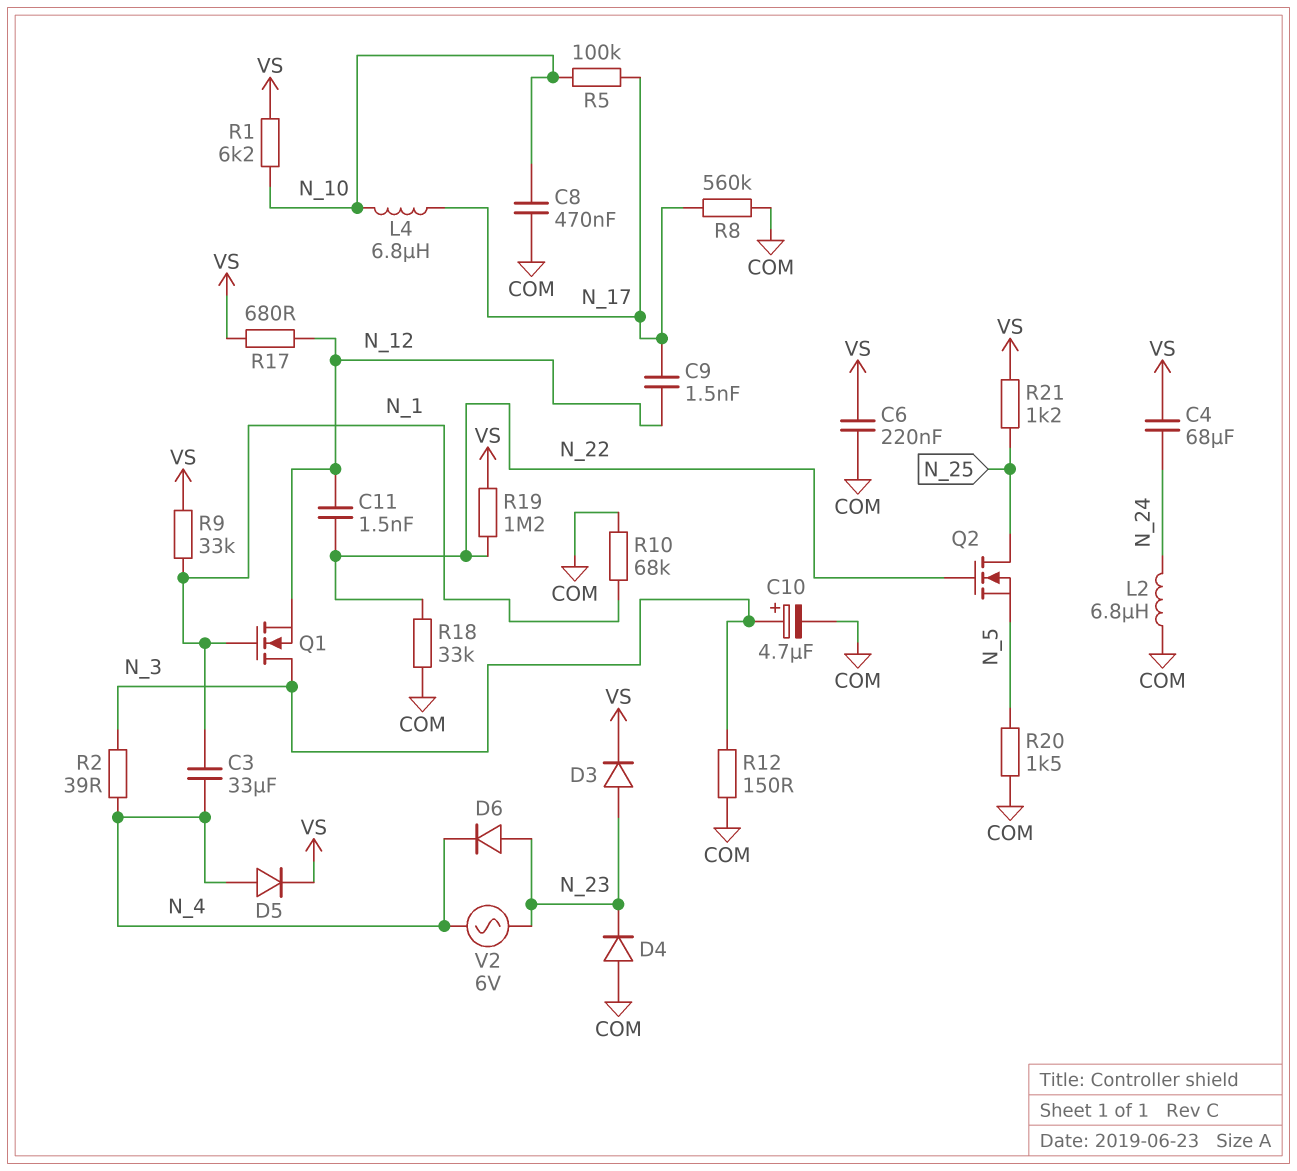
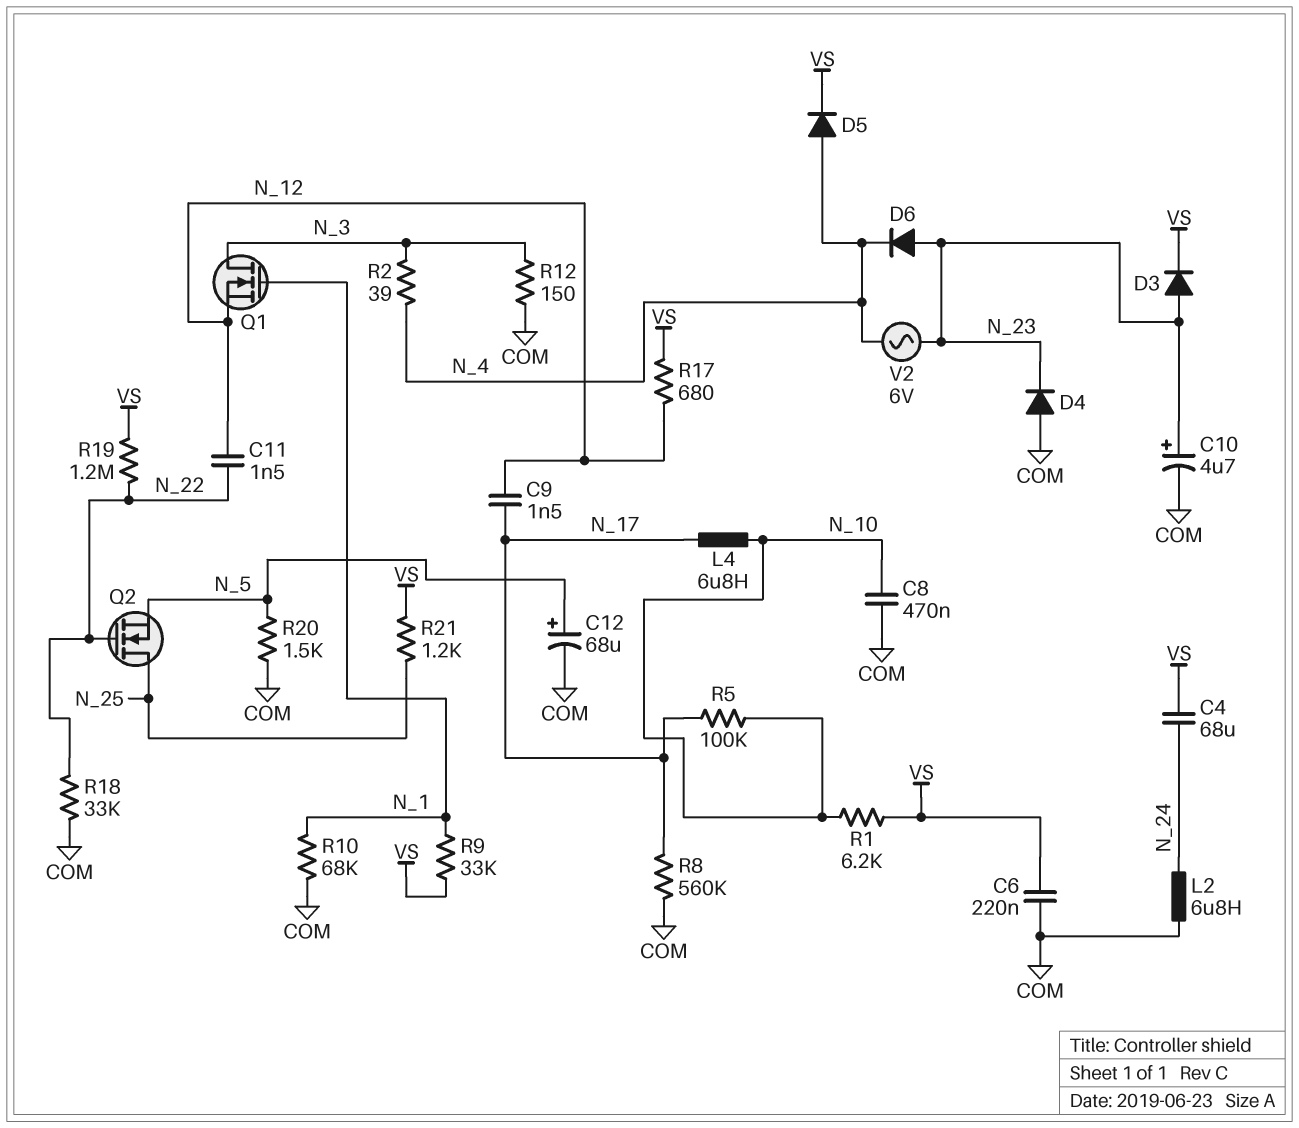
C3: 33uF (N_1, N_4) -> none
C10: 4.7uF (plus N_3, minus COM) -> 4.7uF (plus N_23, minus COM)
C12: none -> 68uF (plus N_5, minus COM)

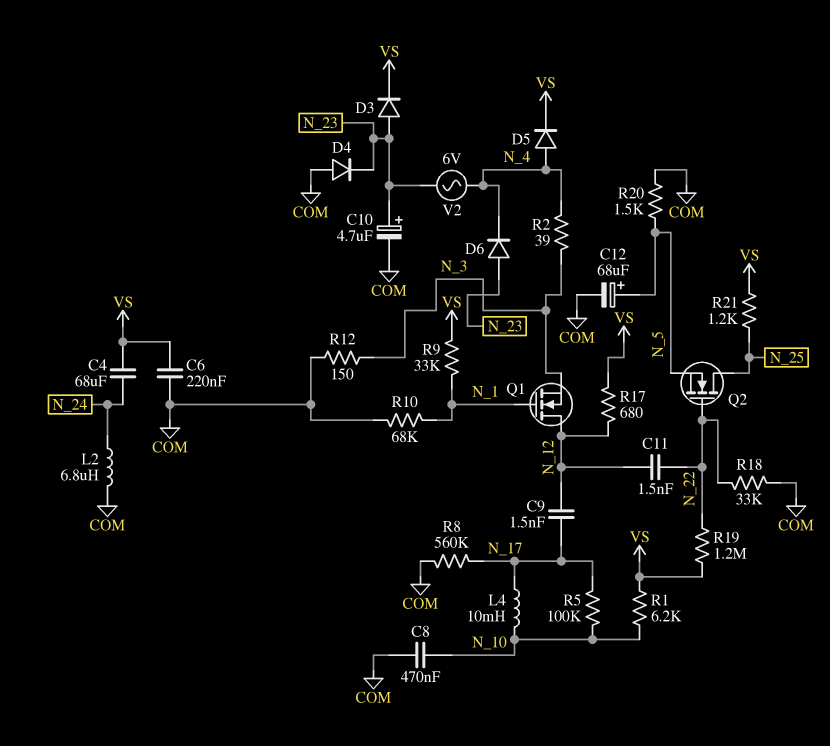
L4: 6.8uH (N_10, N_17) -> 10mH (N_10, N_17)
Q1: NMOS (G N_1, D N_3, S N_12) -> NMOS (G N_1, D N_12, S N_3)

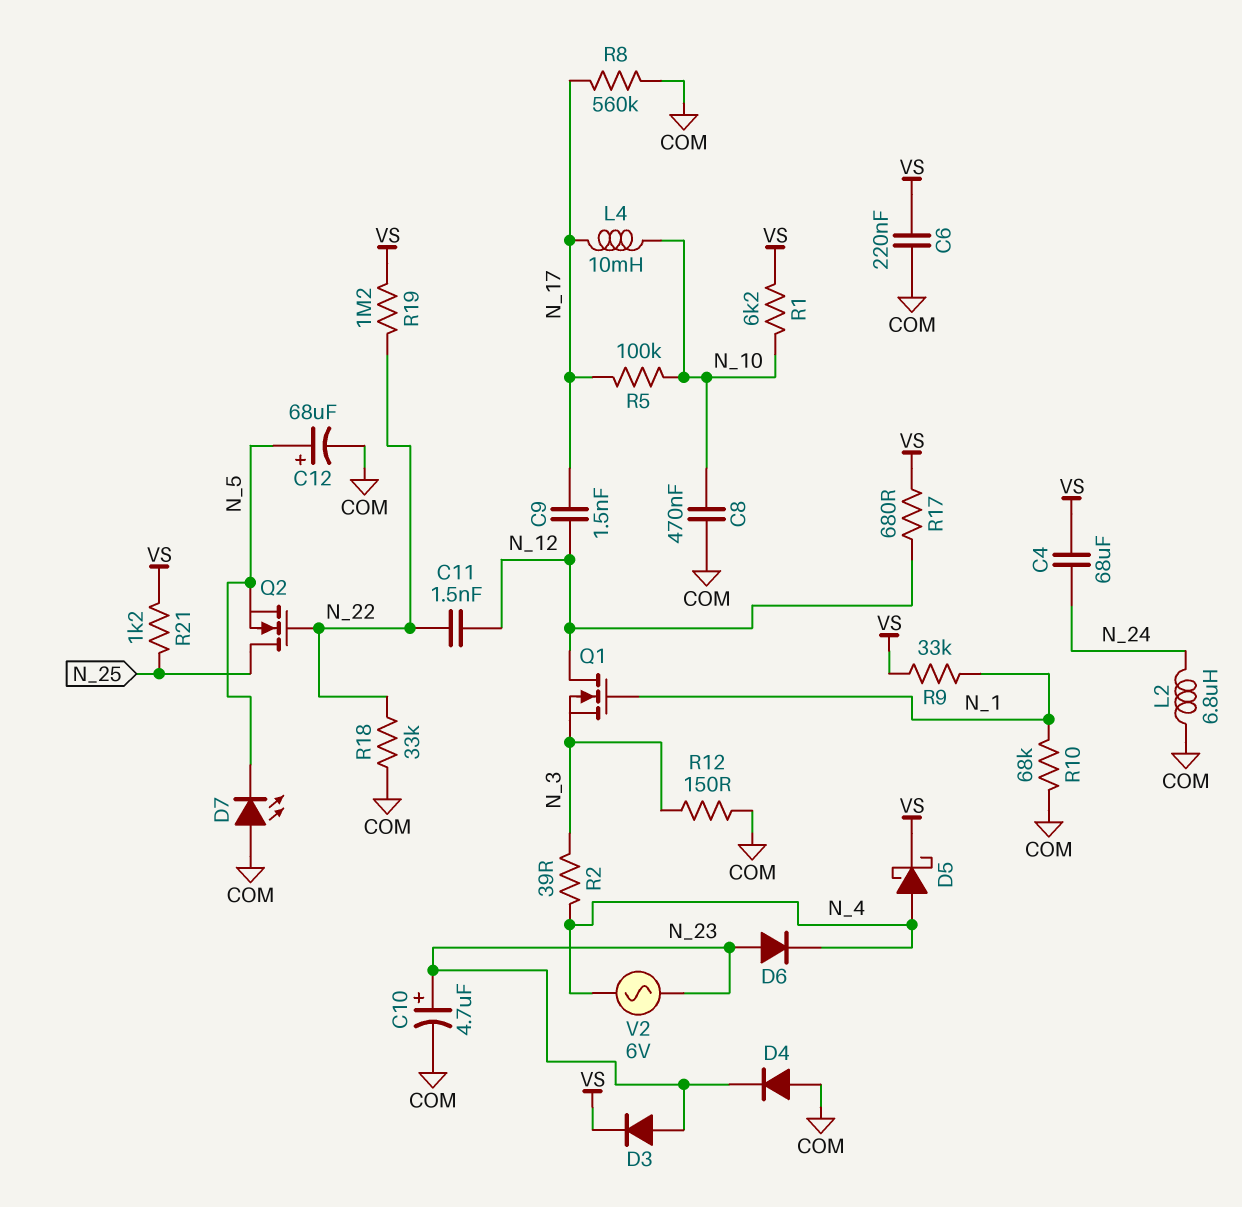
D5: diode (A N_4, K VS) -> schottky (A N_4, K VS)
D7: none -> LED (A COM, K N_5)
R20: 1.5k (COM, N_5) -> none

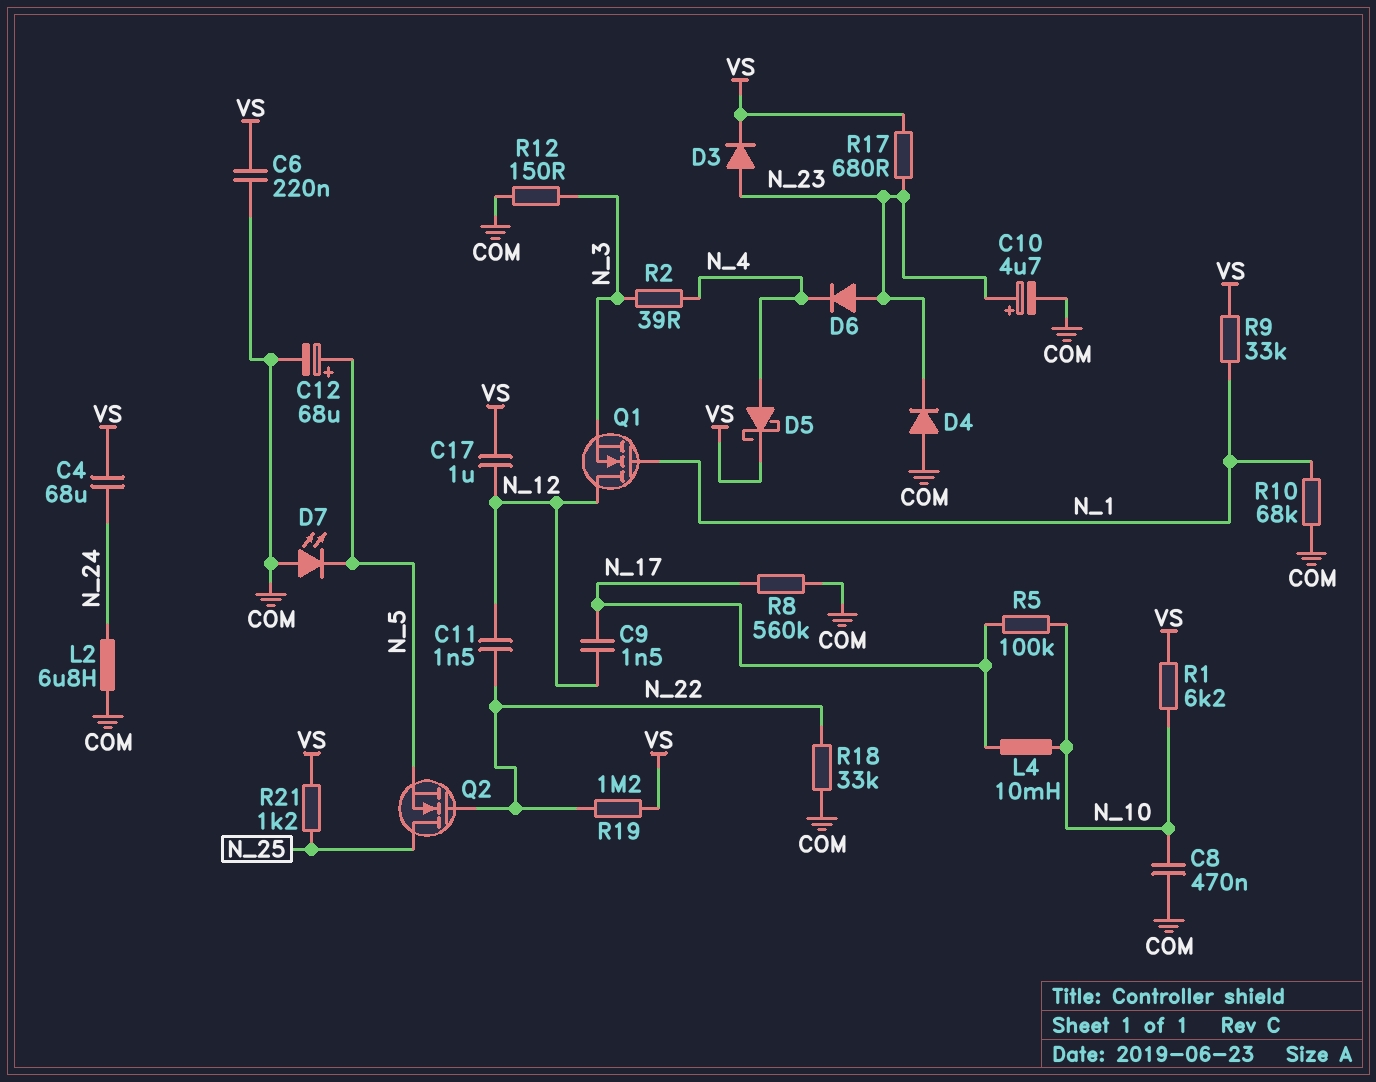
C17: none -> 1uF (N_12, VS)
R17: 680 (N_12, VS) -> 680 (N_23, VS)
V2: AC 6V (N_4, N_23) -> none

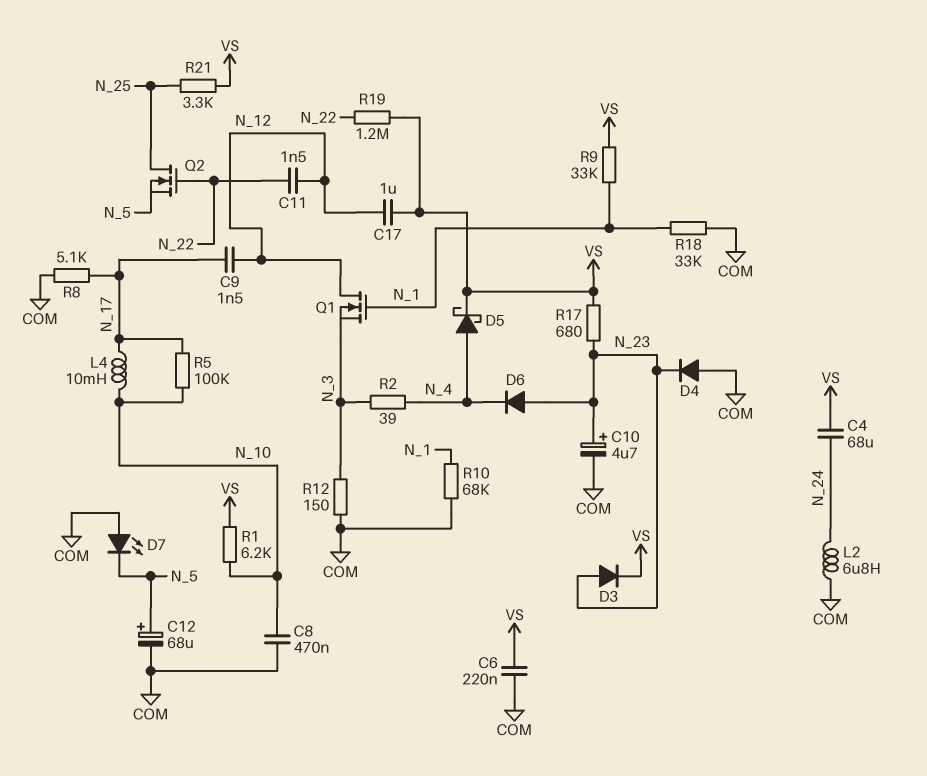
R8: 560k (COM, N_17) -> 5.1k (COM, N_17)
R18: 33k (COM, N_22) -> 33k (COM, N_1)
R21: 1.2k (N_25, VS) -> 3.3k (N_25, VS)

